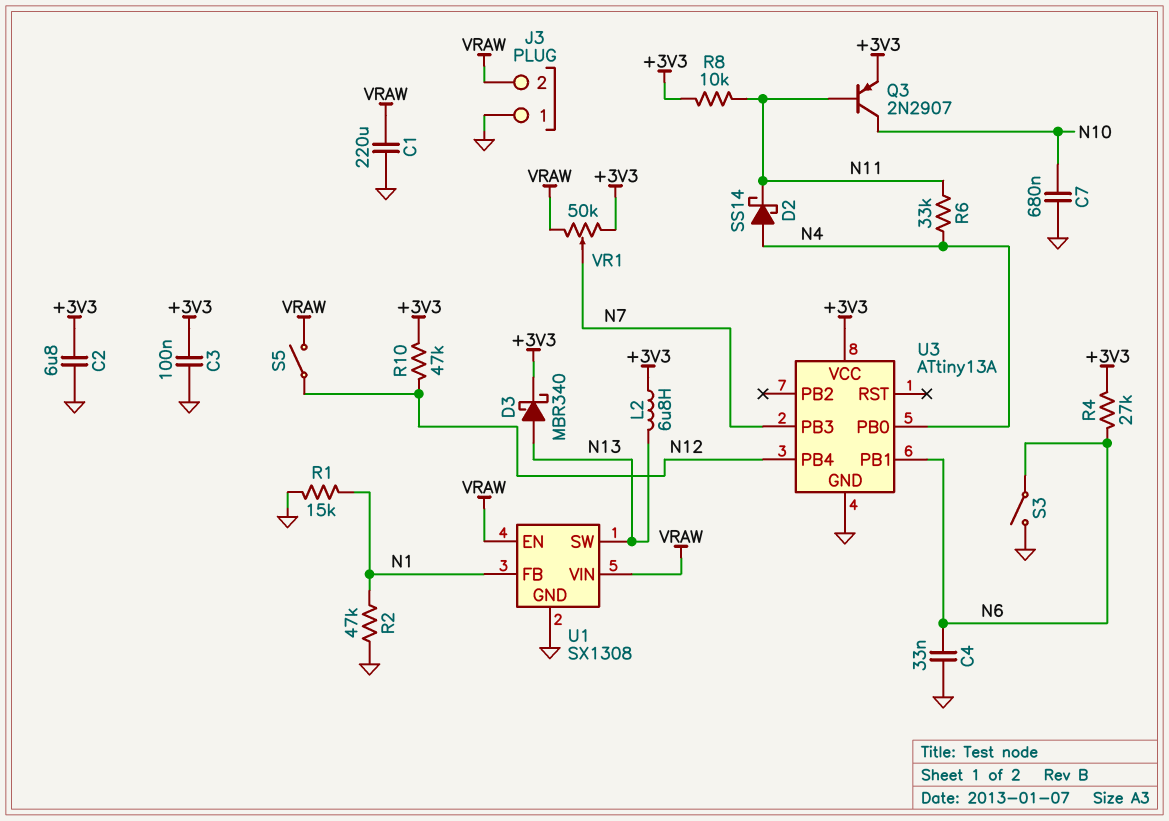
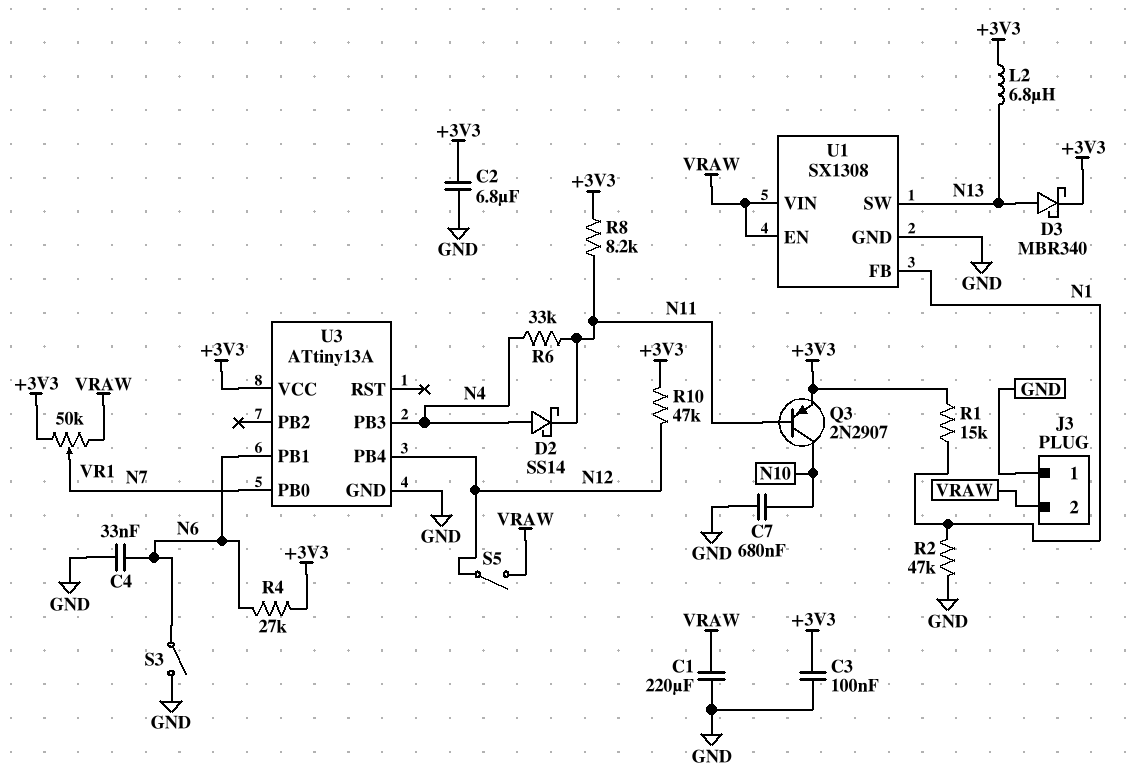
R1: 15k (GND, N1) -> 15k (+3V3, N1)
R8: 10k (+3V3, N11) -> 8.2k (+3V3, N11)
U3 pin PB0: N4 -> N7
U3 pin PB3: N7 -> N4

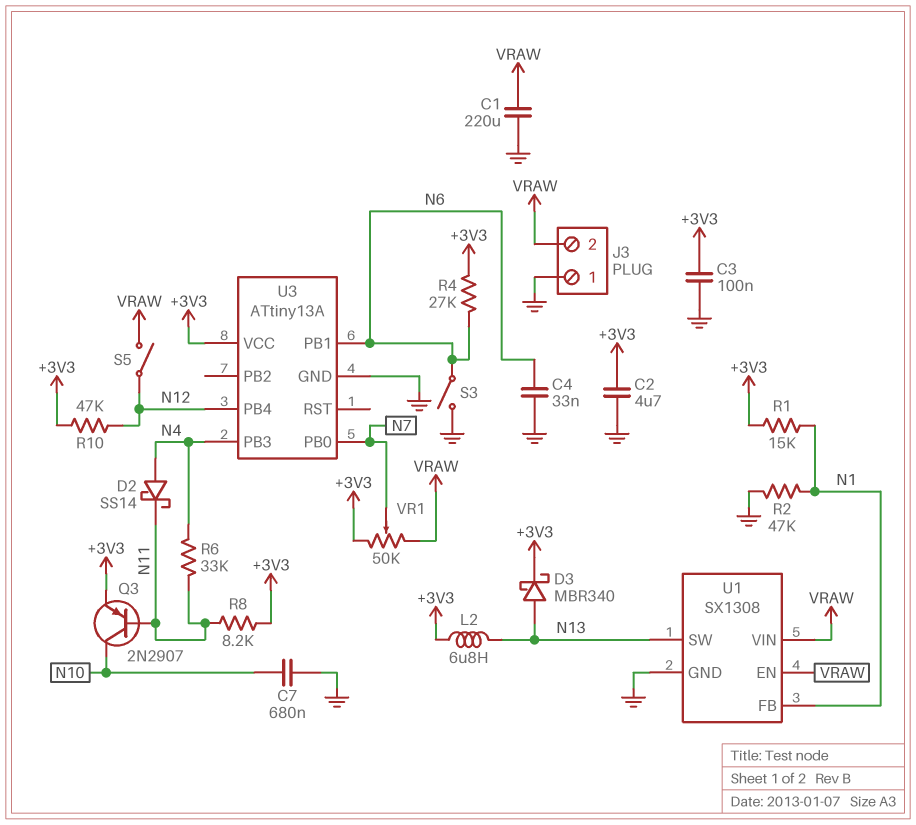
C2: 6.8uF (+3V3, GND) -> 4.7uF (+3V3, GND)

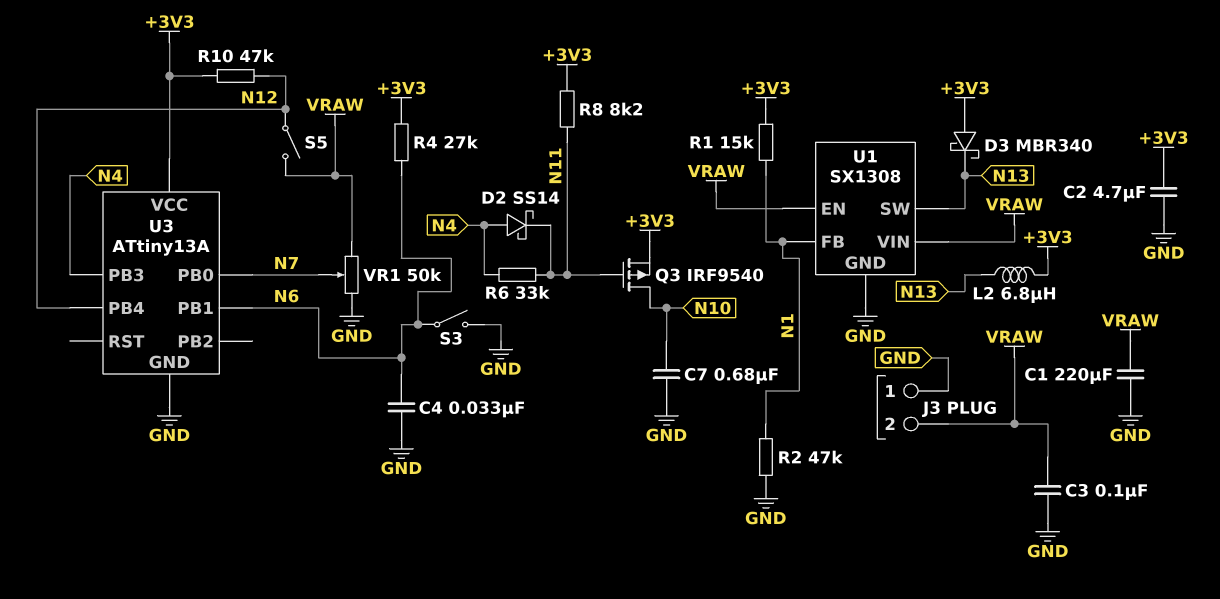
C3: 100nF (+3V3, GND) -> 100nF (GND, VRAW)
D3: schottky MBR340 (A N13, K +3V3) -> schottky MBR340 (A +3V3, K N13)
Q3: PNP 2N2907 (B N11, C N10, E +3V3) -> PMOS IRF9540 (G N11, D N10, S +3V3)
VR1: 50k (+3V3, VRAW, wiper N7) -> 50k (GND, VRAW, wiper N7)

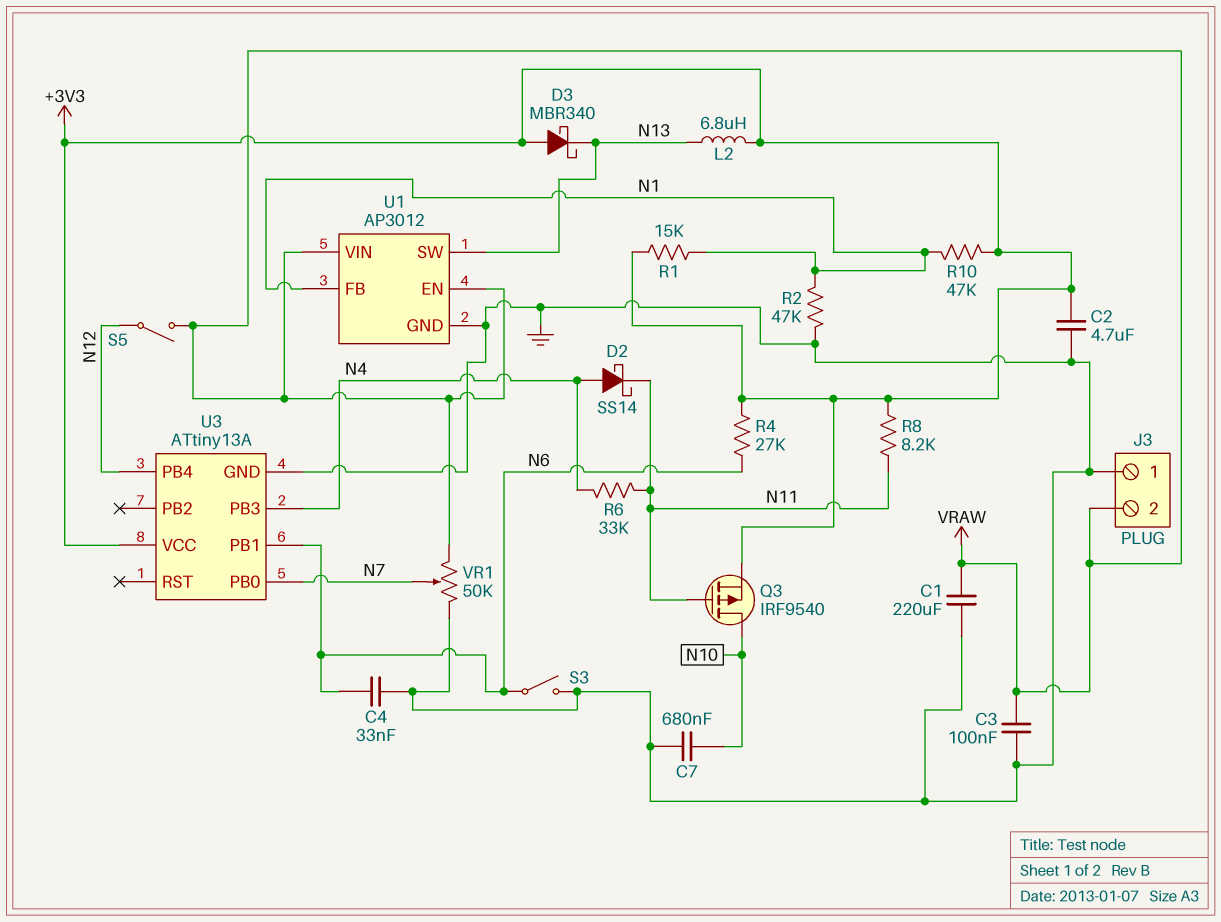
R10: 47k (+3V3, N12) -> 47k (+3V3, N1)
U1: SX1308 -> AP3012

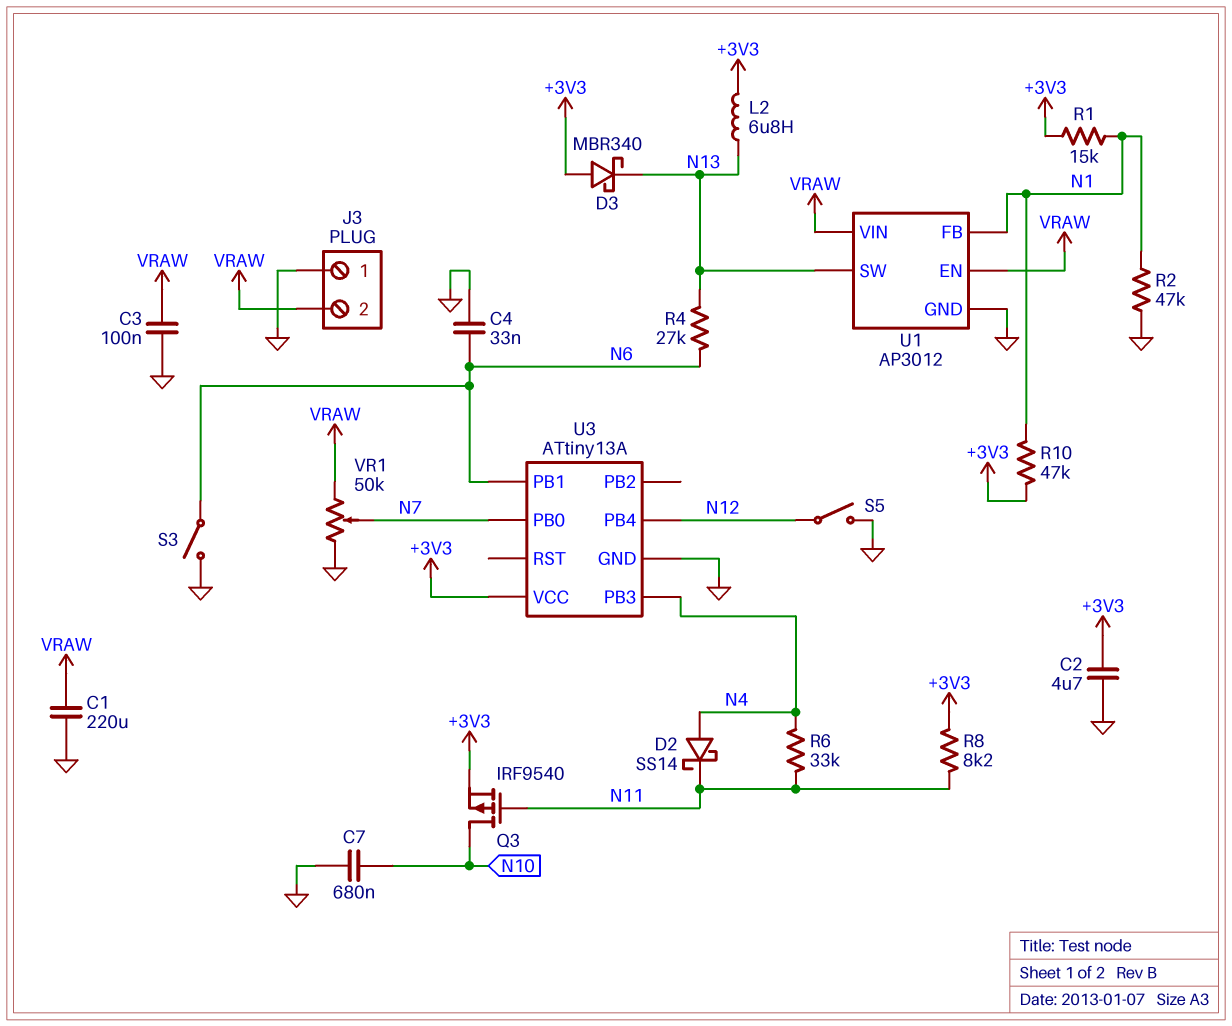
R4: 27k (+3V3, N6) -> 27k (N6, N13)
S5: switch (N12, VRAW) -> switch (GND, N12)

